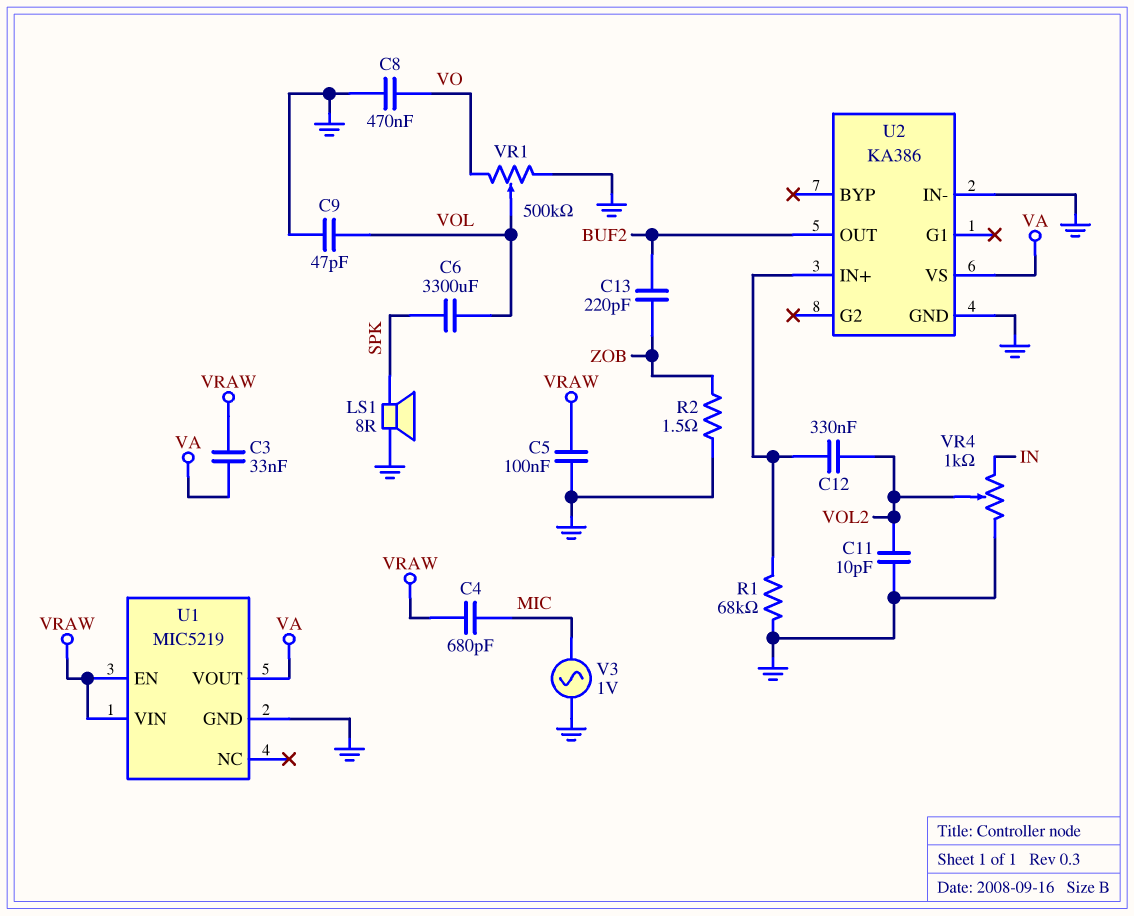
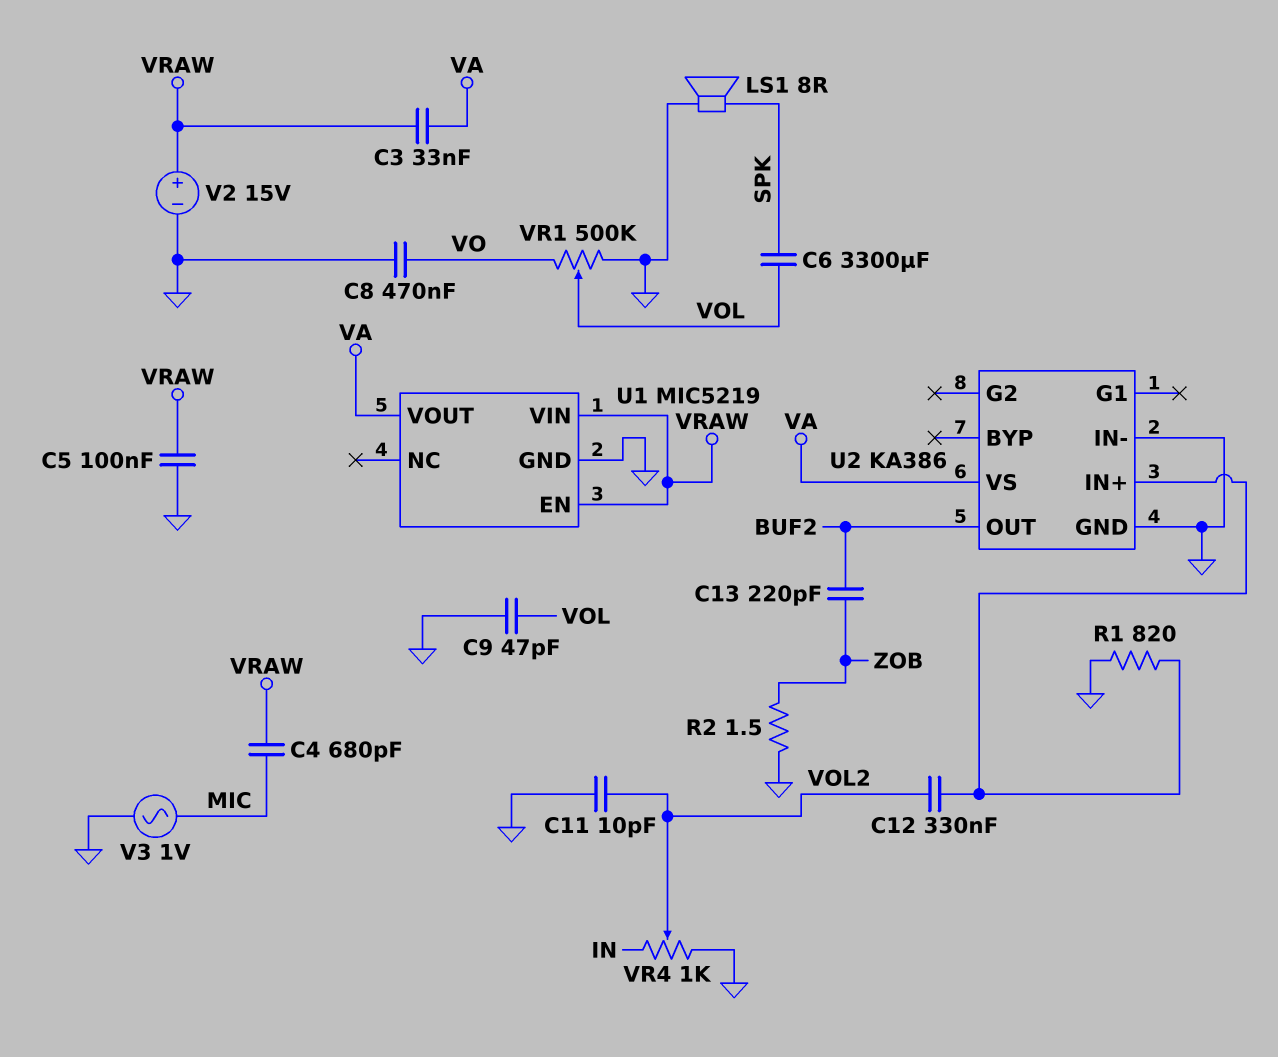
R1: 68k (GND, U2/IN+) -> 820 (GND, U2/IN+)
V2: none -> 15V (plus VRAW, minus GND)

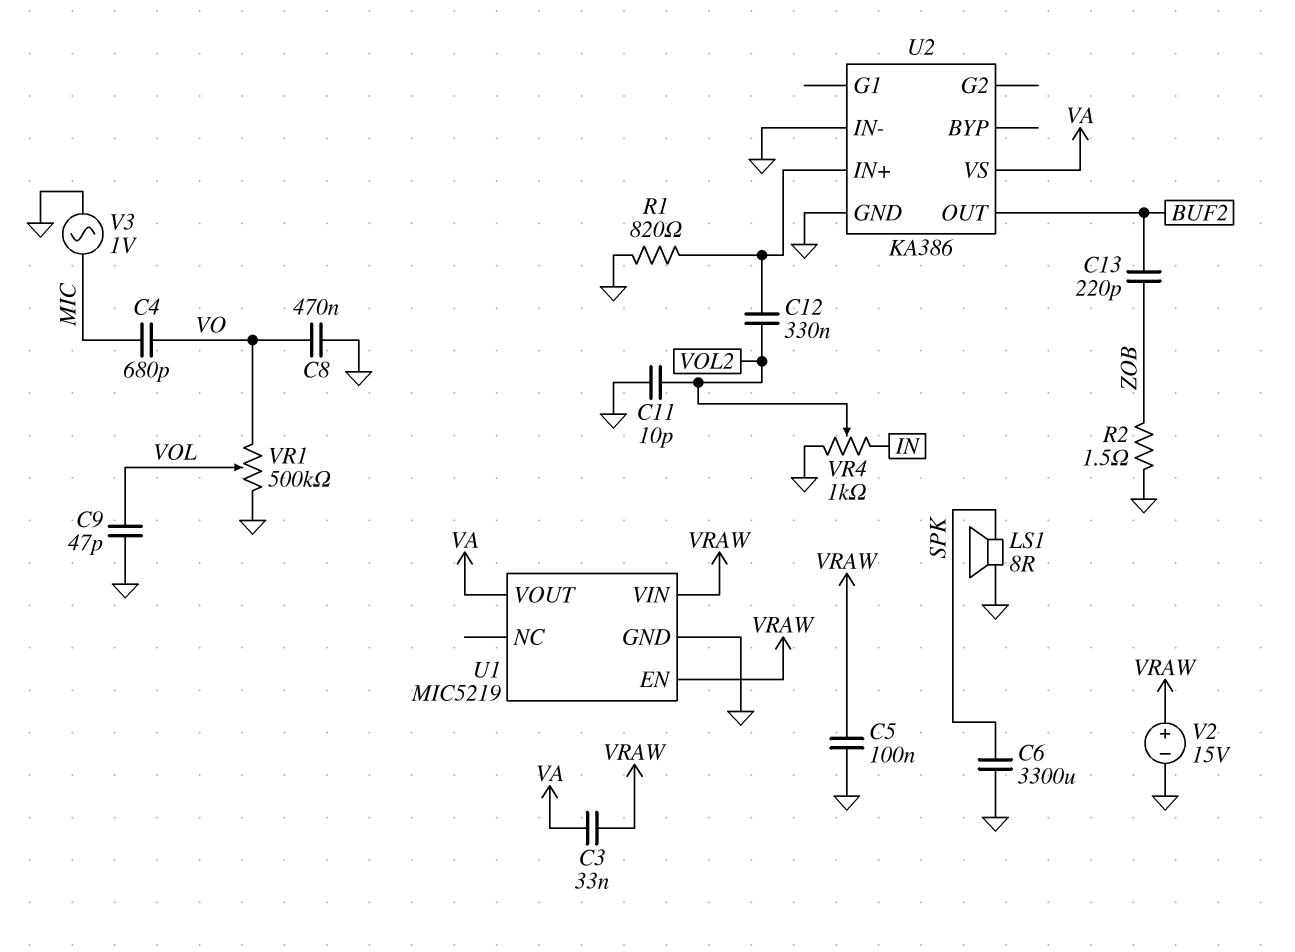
C4: 680pF (MIC, VRAW) -> 680pF (MIC, VO)
C6: 3300uF (SPK, VOL) -> 3300uF (GND, SPK)

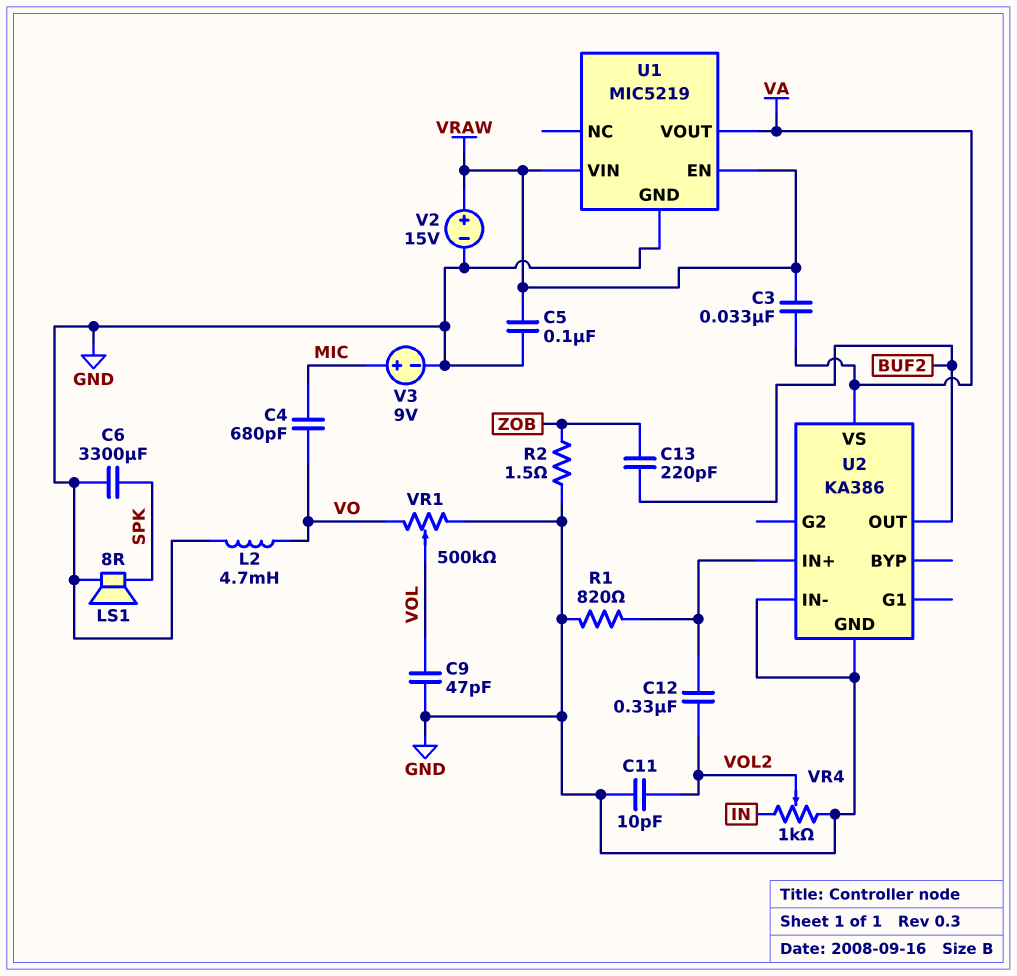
C8: 470nF (GND, VO) -> none
L2: none -> 4.7mH (GND, VO)
V3: AC 1V (GND, MIC) -> 9V (plus MIC, minus GND)

